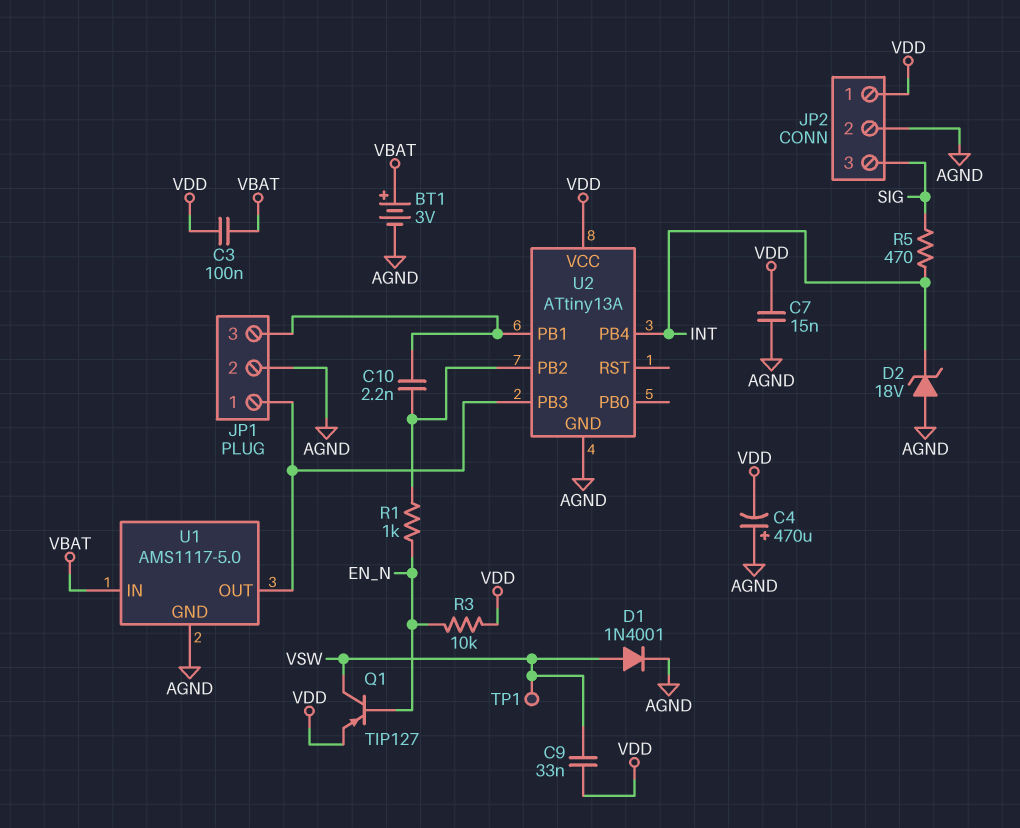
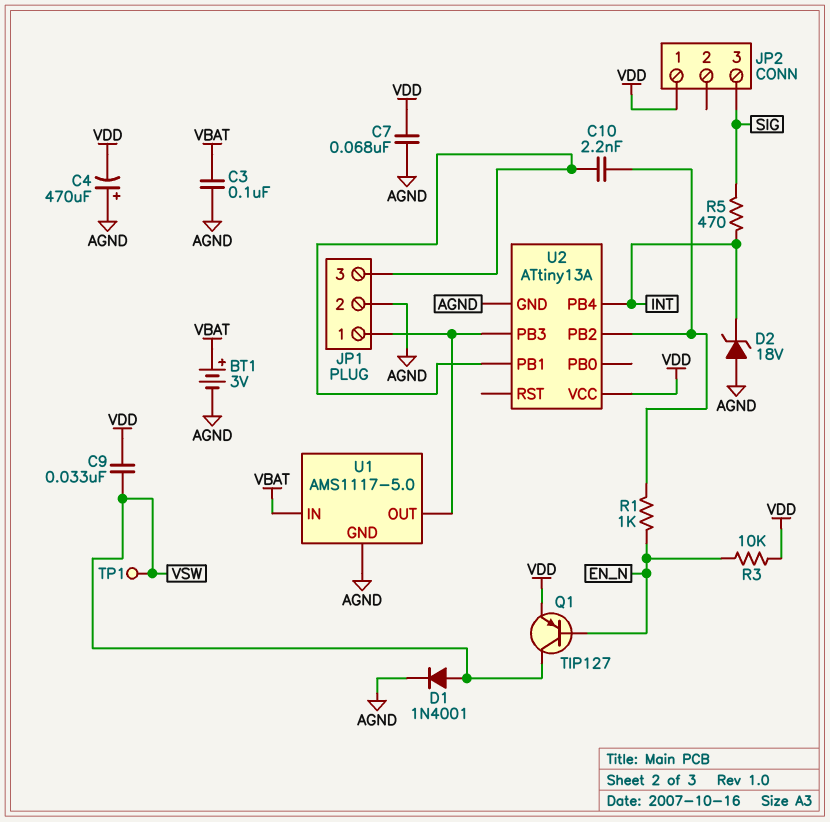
C3: 100nF (VBAT, VDD) -> 100nF (AGND, VBAT)
C7: 15nF (AGND, VDD) -> 68nF (AGND, VDD)
JP2 pin 2: AGND -> none

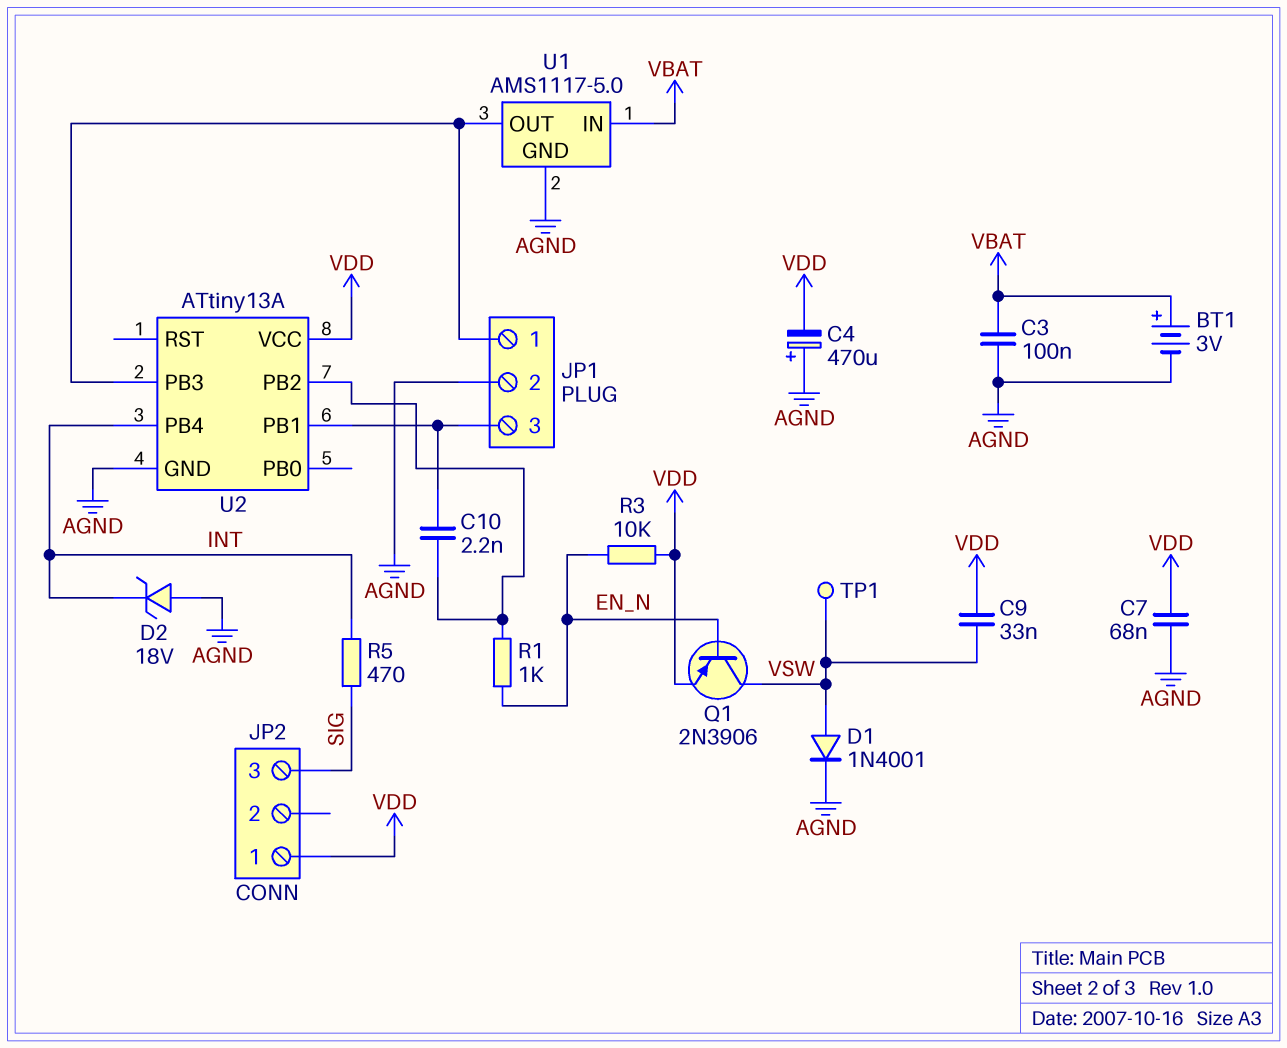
Q1: PNP TIP127 (B EN_N, C VSW, E VDD) -> PNP 2N3906 (B EN_N, C VSW, E VDD)

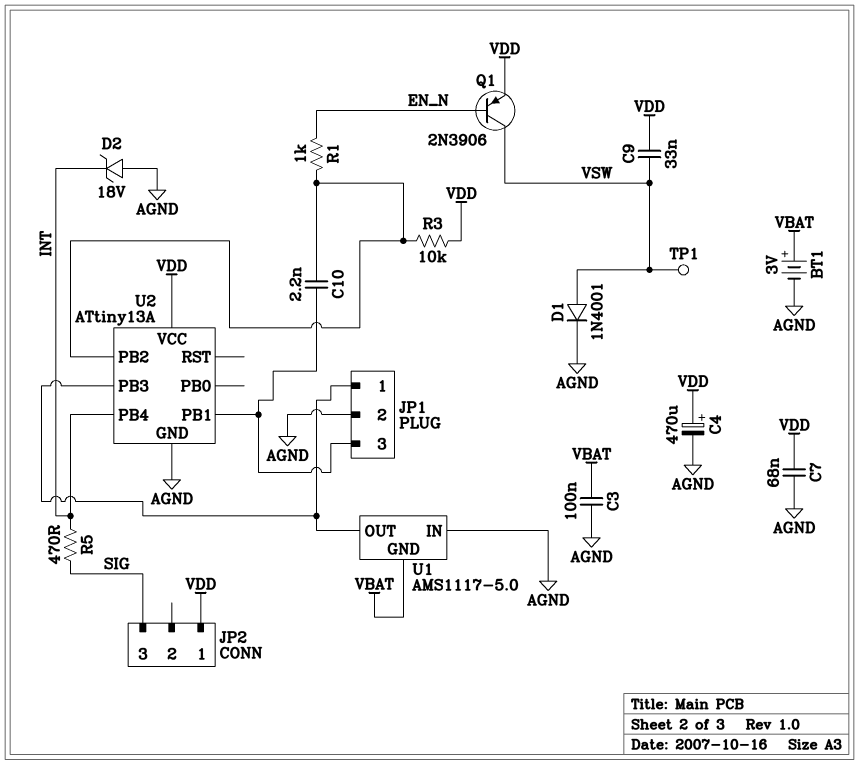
C4: 470uF (plus AGND, minus VDD) -> 470uF (plus VDD, minus AGND)
R3: 10k (EN_N, VDD) -> 10k (U2/PB2, VDD)
U1 pin GND: AGND -> VBAT
U1 pin IN: VBAT -> AGND

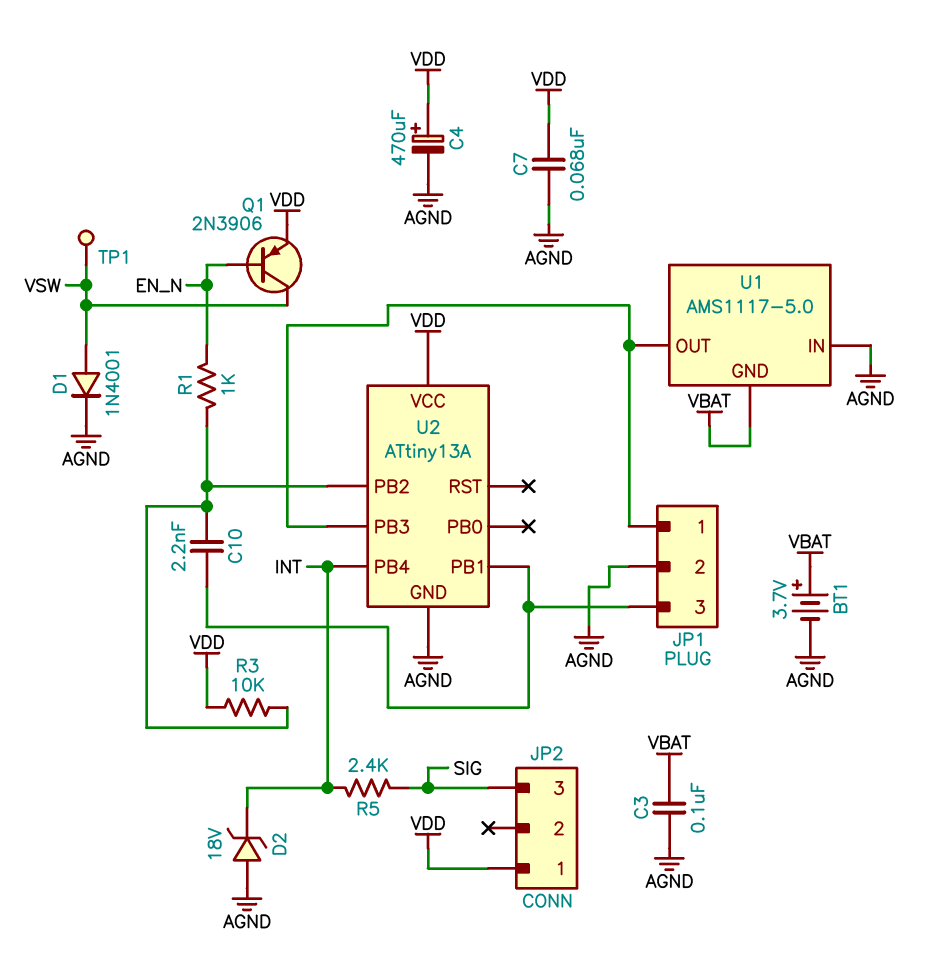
BT1: 3V (plus VBAT, minus AGND) -> 3.7V (plus VBAT, minus AGND)
C9: 33nF (VDD, VSW) -> none
R5: 470 (INT, SIG) -> 2.4k (INT, SIG)

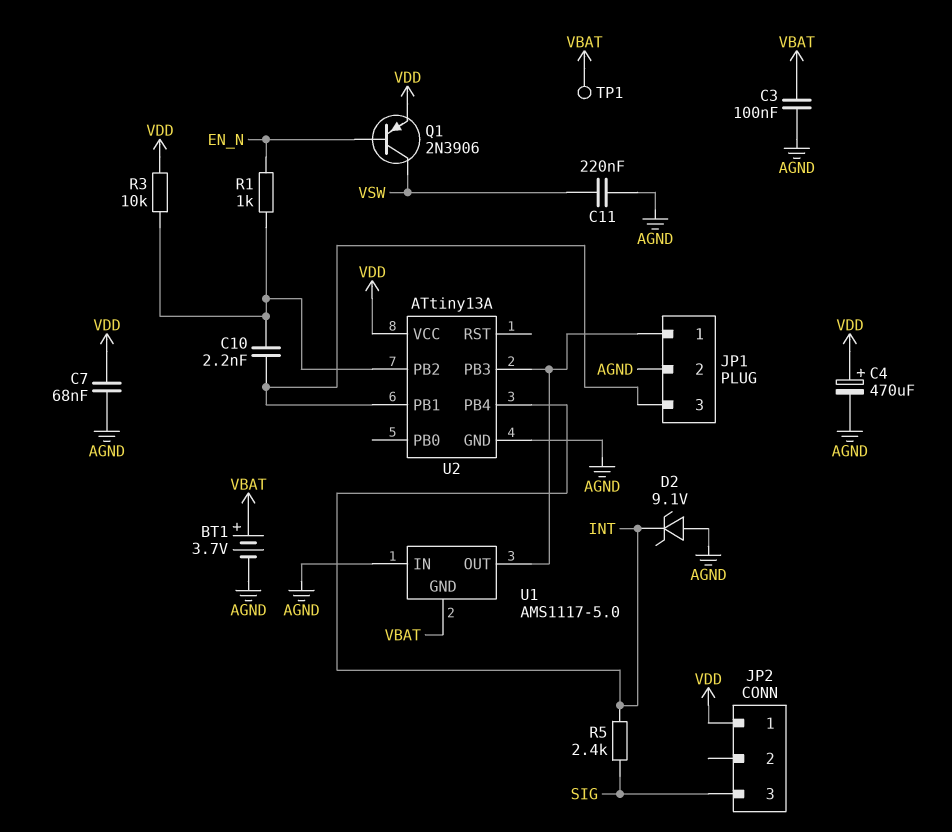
C11: none -> 220nF (AGND, VSW)
D1: diode 1N4001 (A VSW, K AGND) -> none
D2: zener 18V (A AGND, K INT) -> zener 9.1V (A AGND, K INT)
TP1: test point (VSW) -> test point (VBAT)

